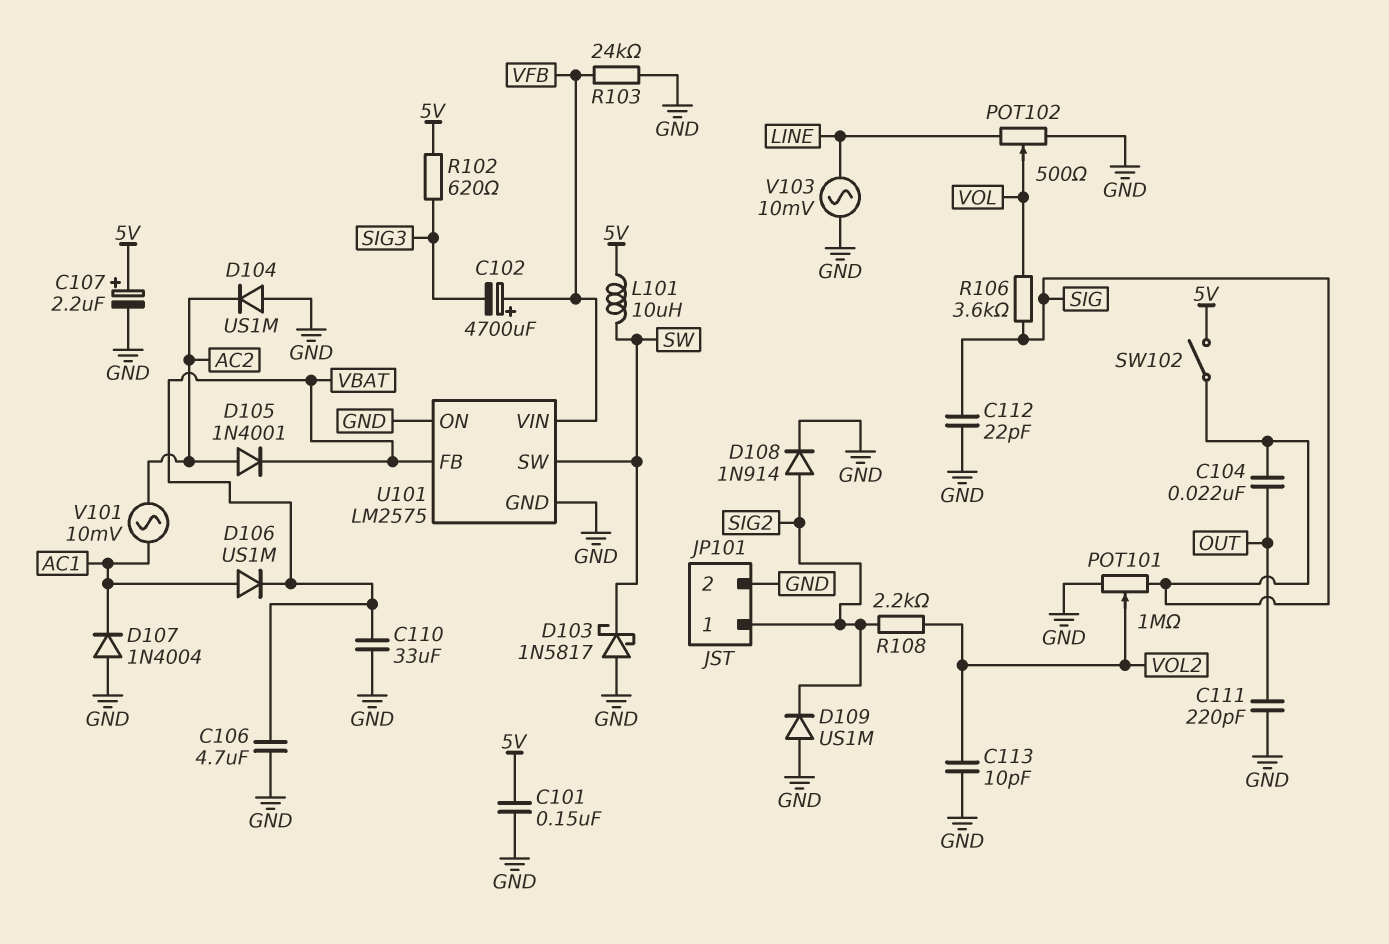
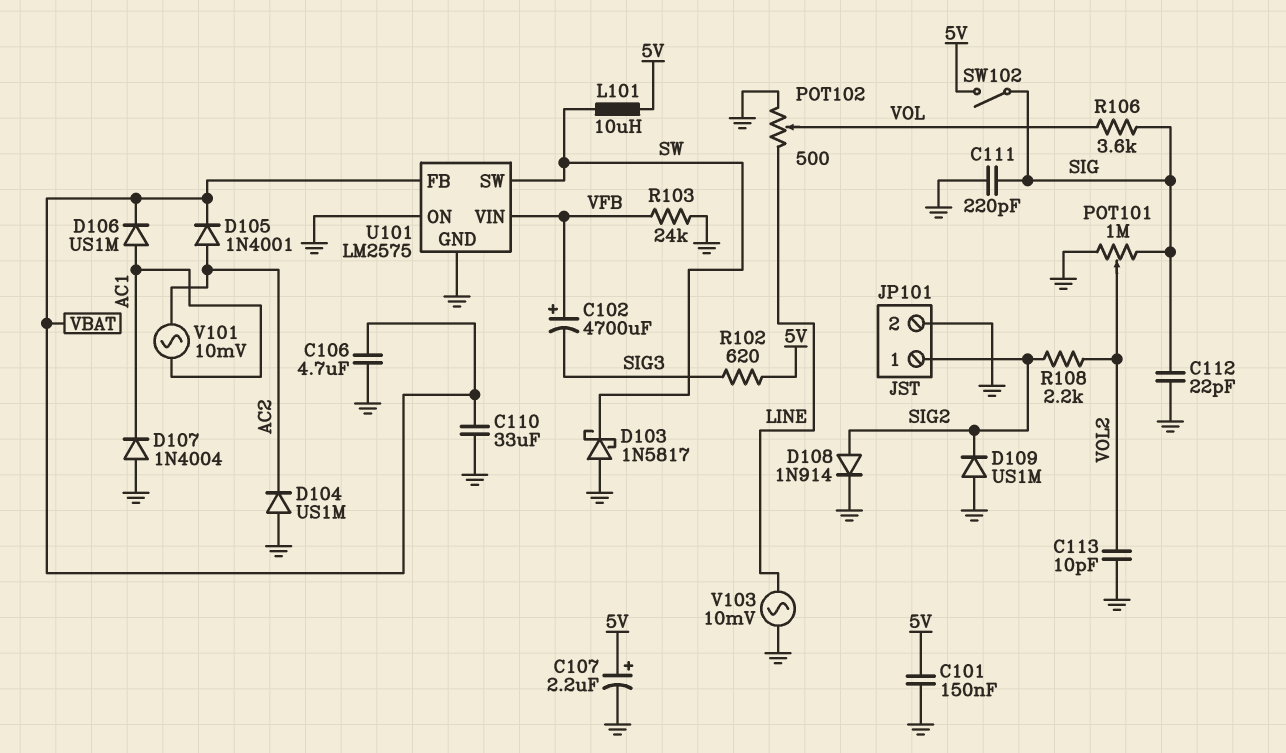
C104: 22nF (OUT, SIG) -> none
C111: 220pF (GND, OUT) -> 220pF (GND, SIG)

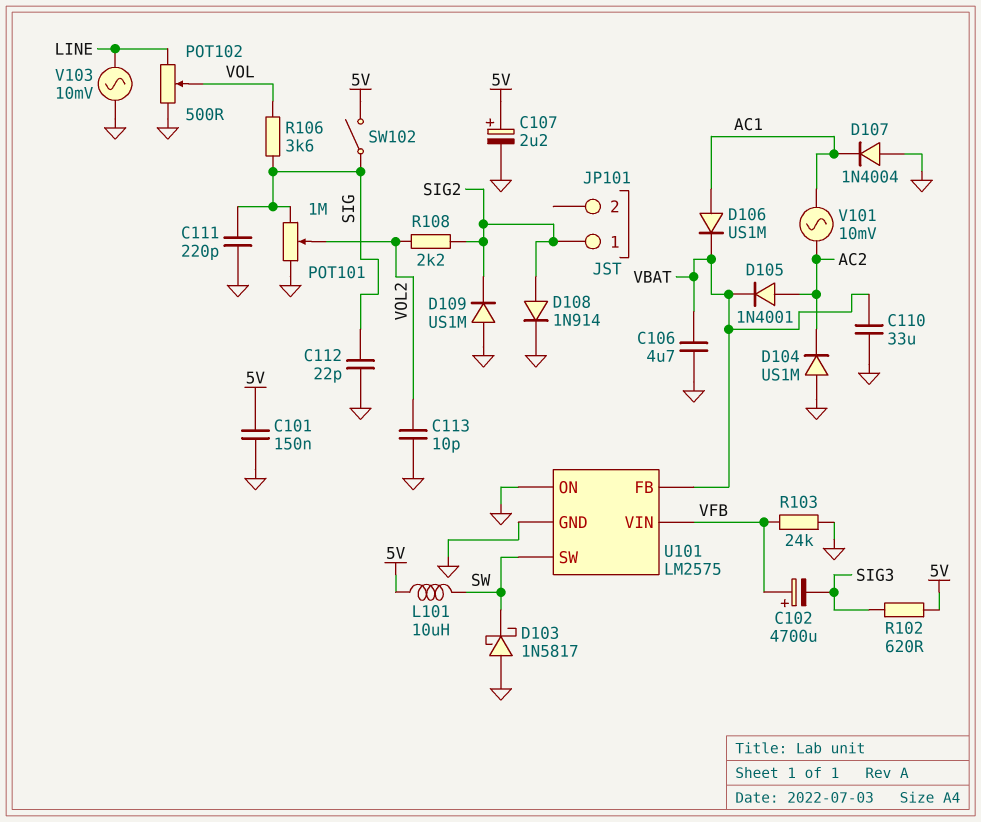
JP101 pin 2: GND -> none

